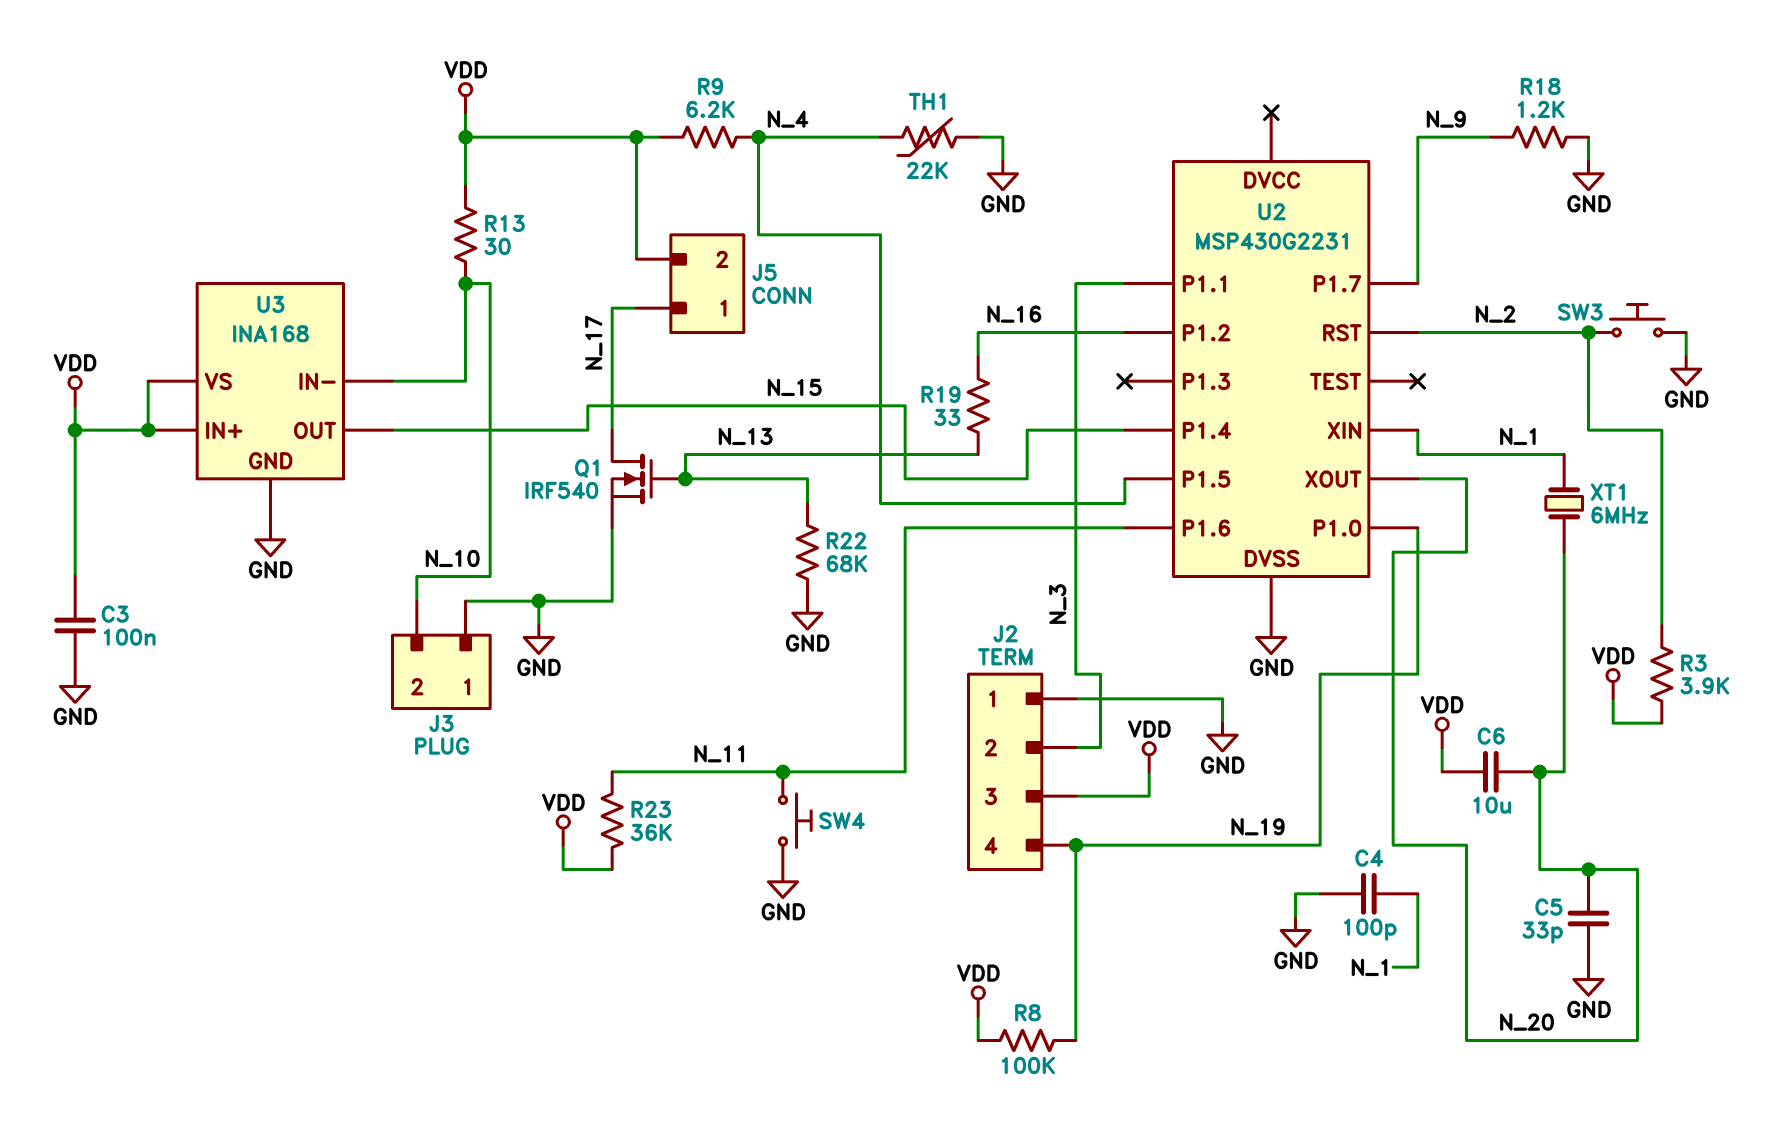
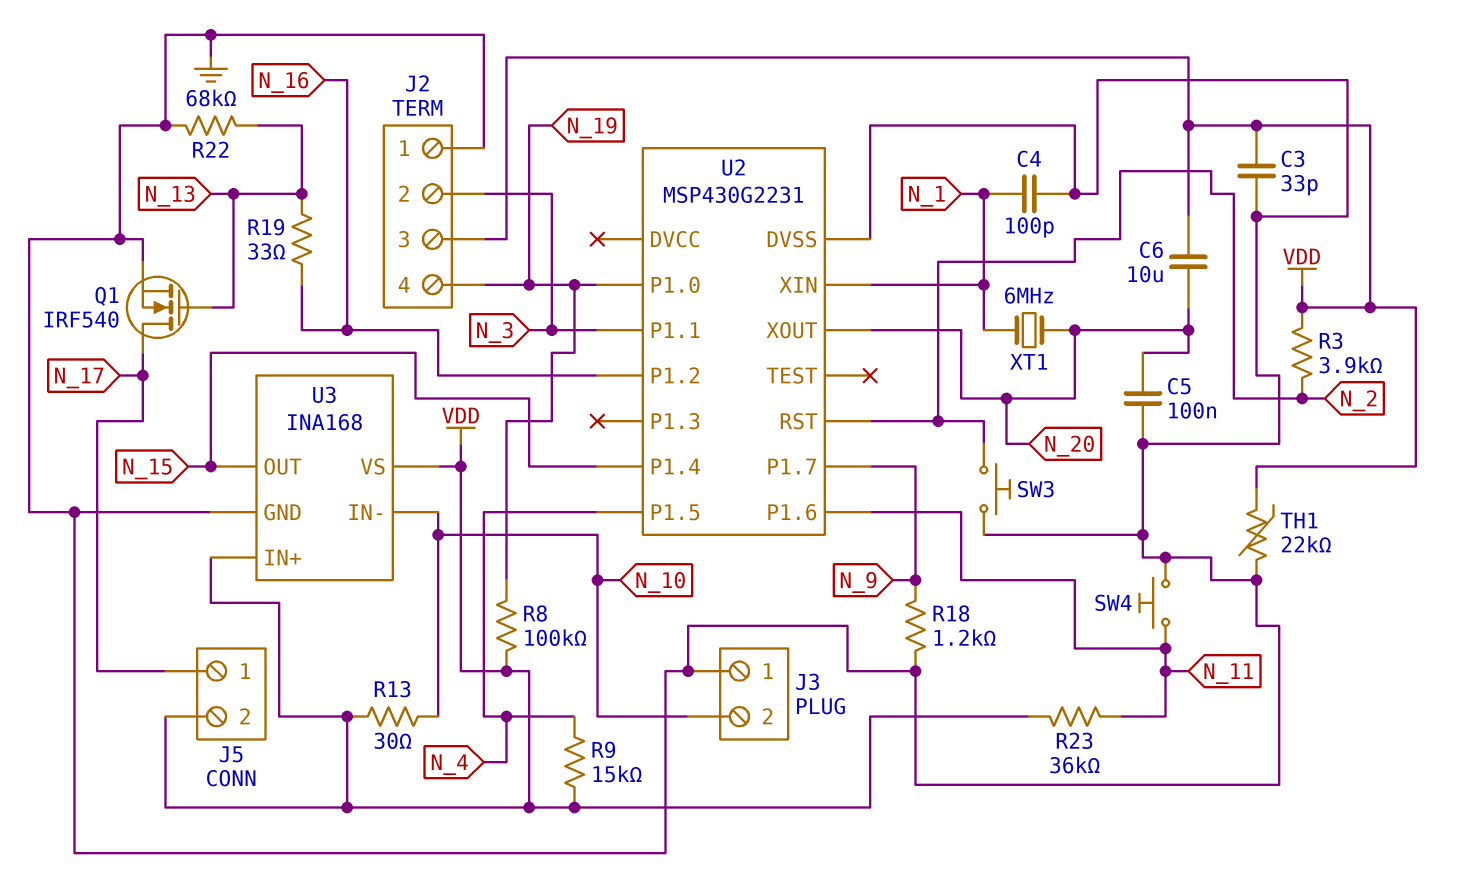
C3: 100nF (GND, VDD) -> 33pF (GND, VDD)
C5: 33pF (GND, N_20) -> 100nF (GND, N_20)
R9: 6.2k (N_4, VDD) -> 15k (N_4, VDD)
TH1: 22k (GND, N_4) -> 22k (GND, VDD)

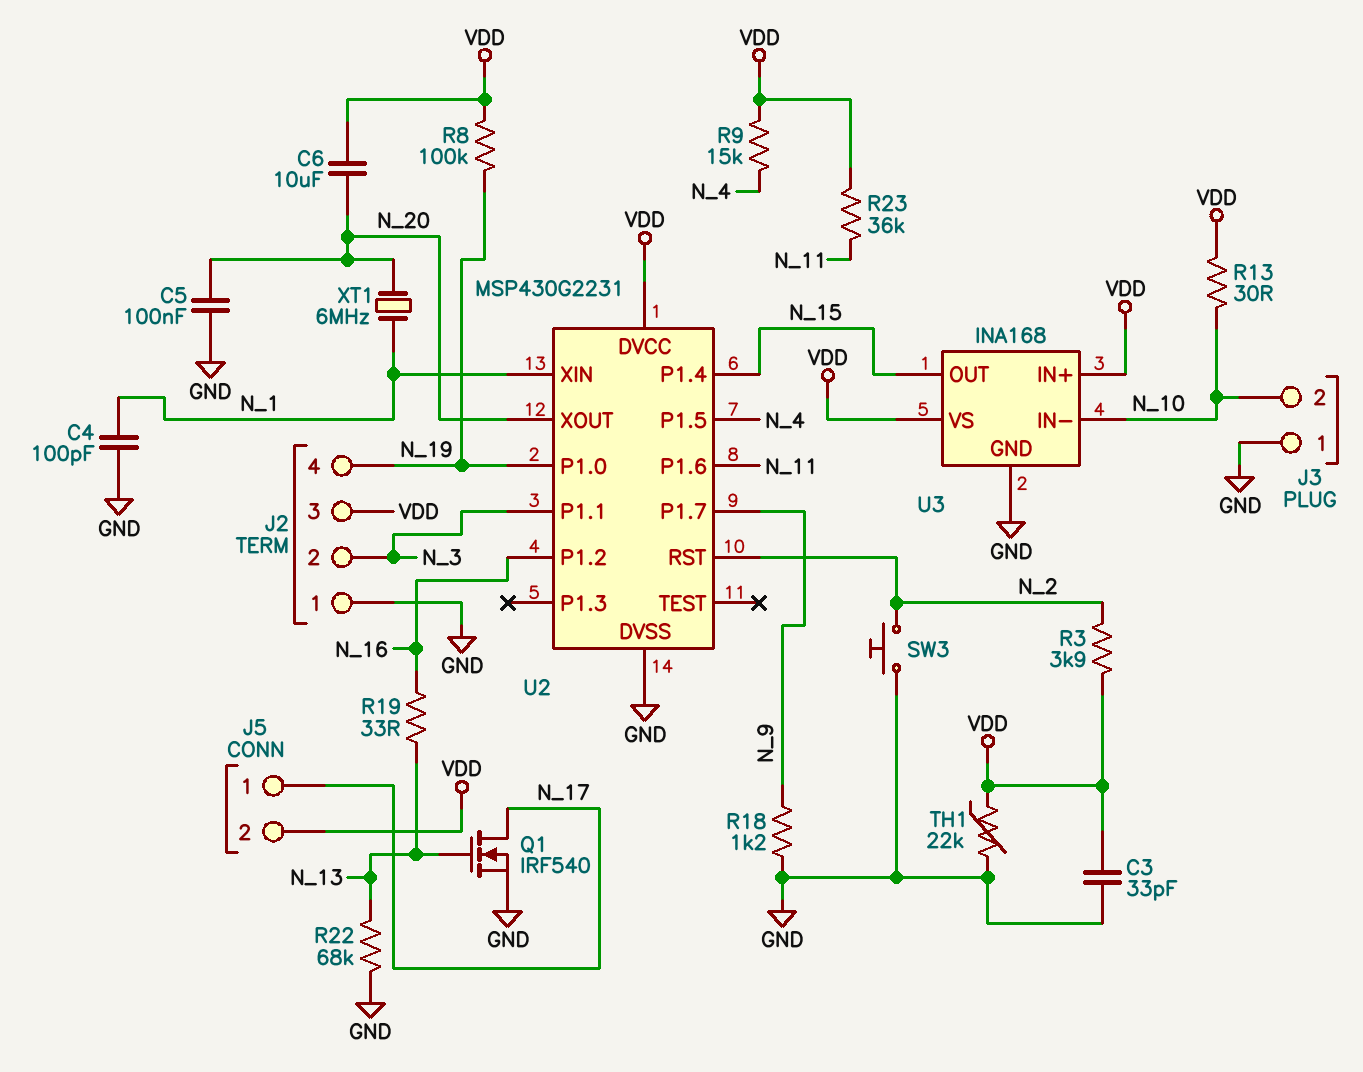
SW4: button (GND, N_11) -> none
U2 pin DVCC: none -> VDD

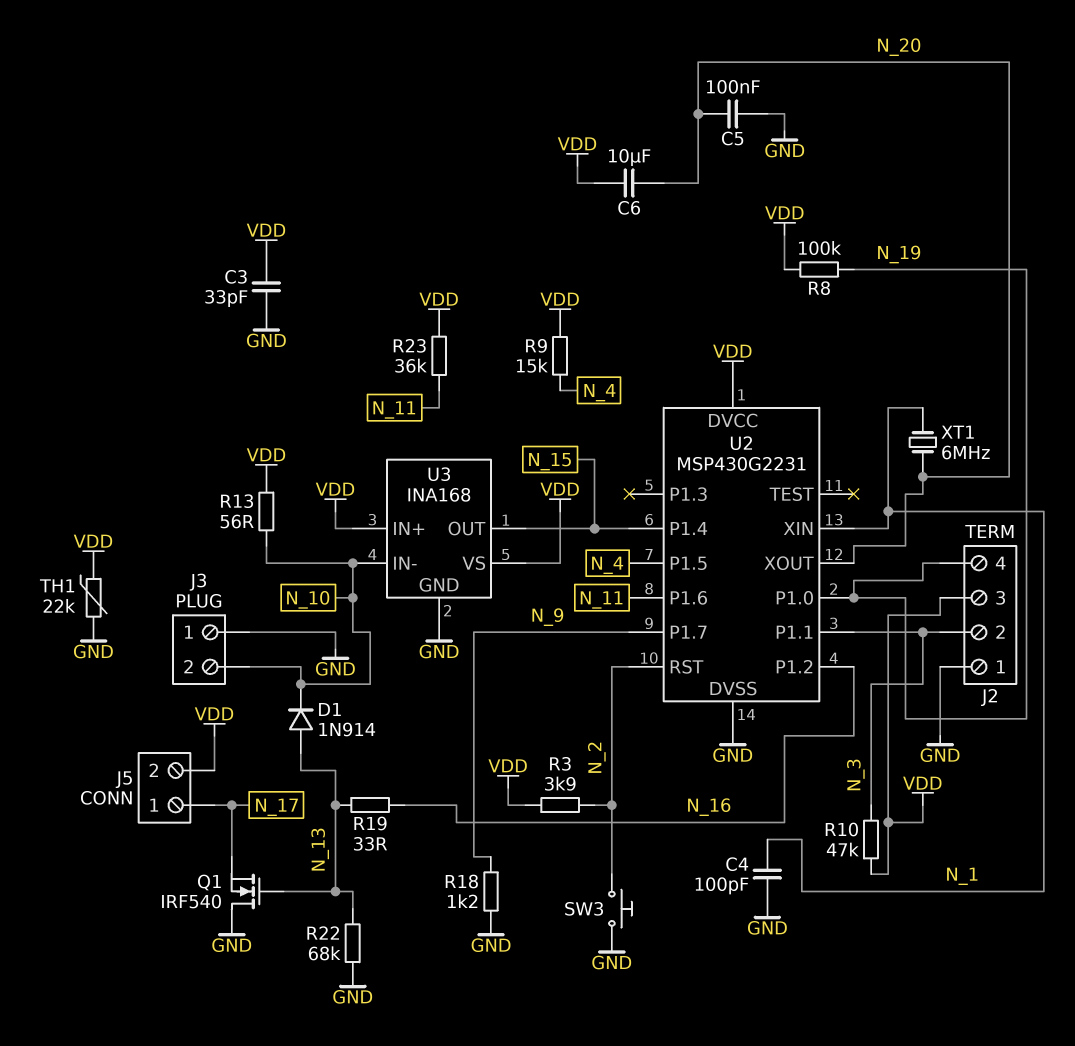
D1: none -> diode 1N914 (A N_13, K N_10)
Q1: NMOS IRF540 (G N_13, D N_17, S GND) -> NMOS IRF540 (G N_13, D GND, S N_17)
R10: none -> 47k (N_3, VDD)
R13: 30 (N_10, VDD) -> 56 (N_10, VDD)

